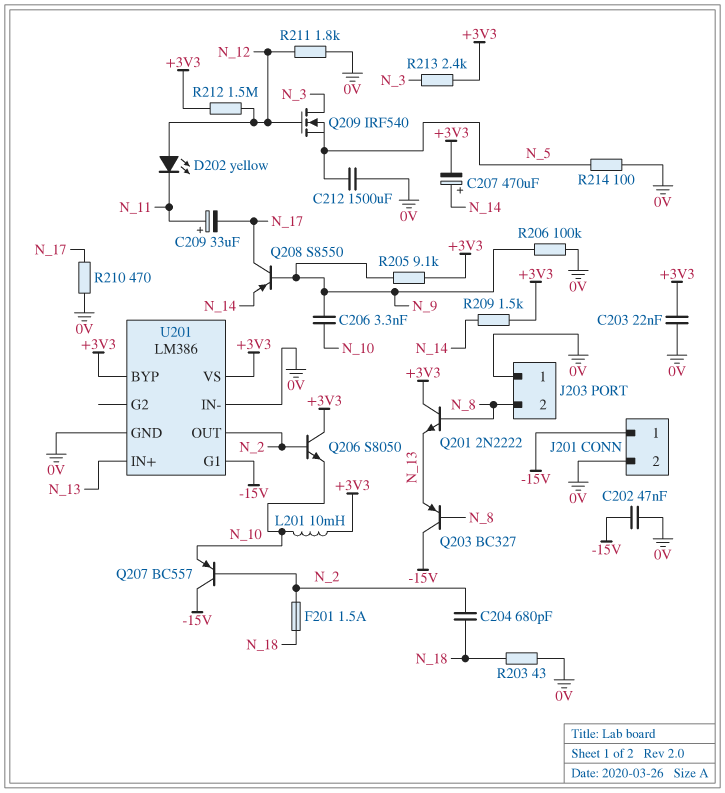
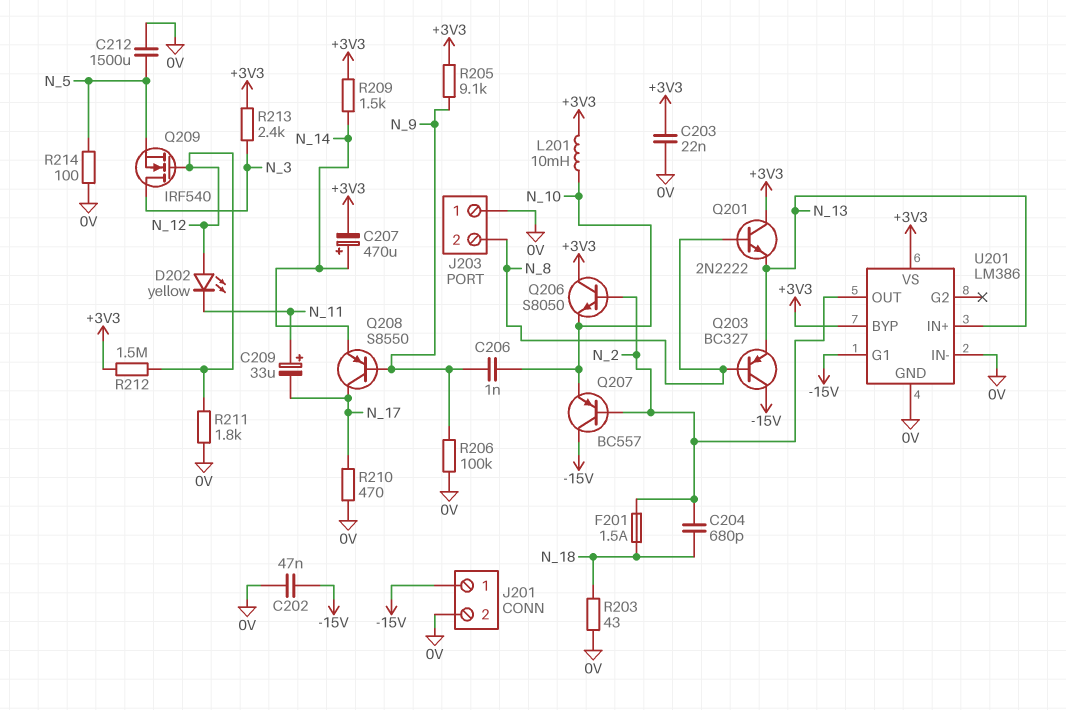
C206: 3.3nF (N_9, N_10) -> 1nF (N_9, N_10)

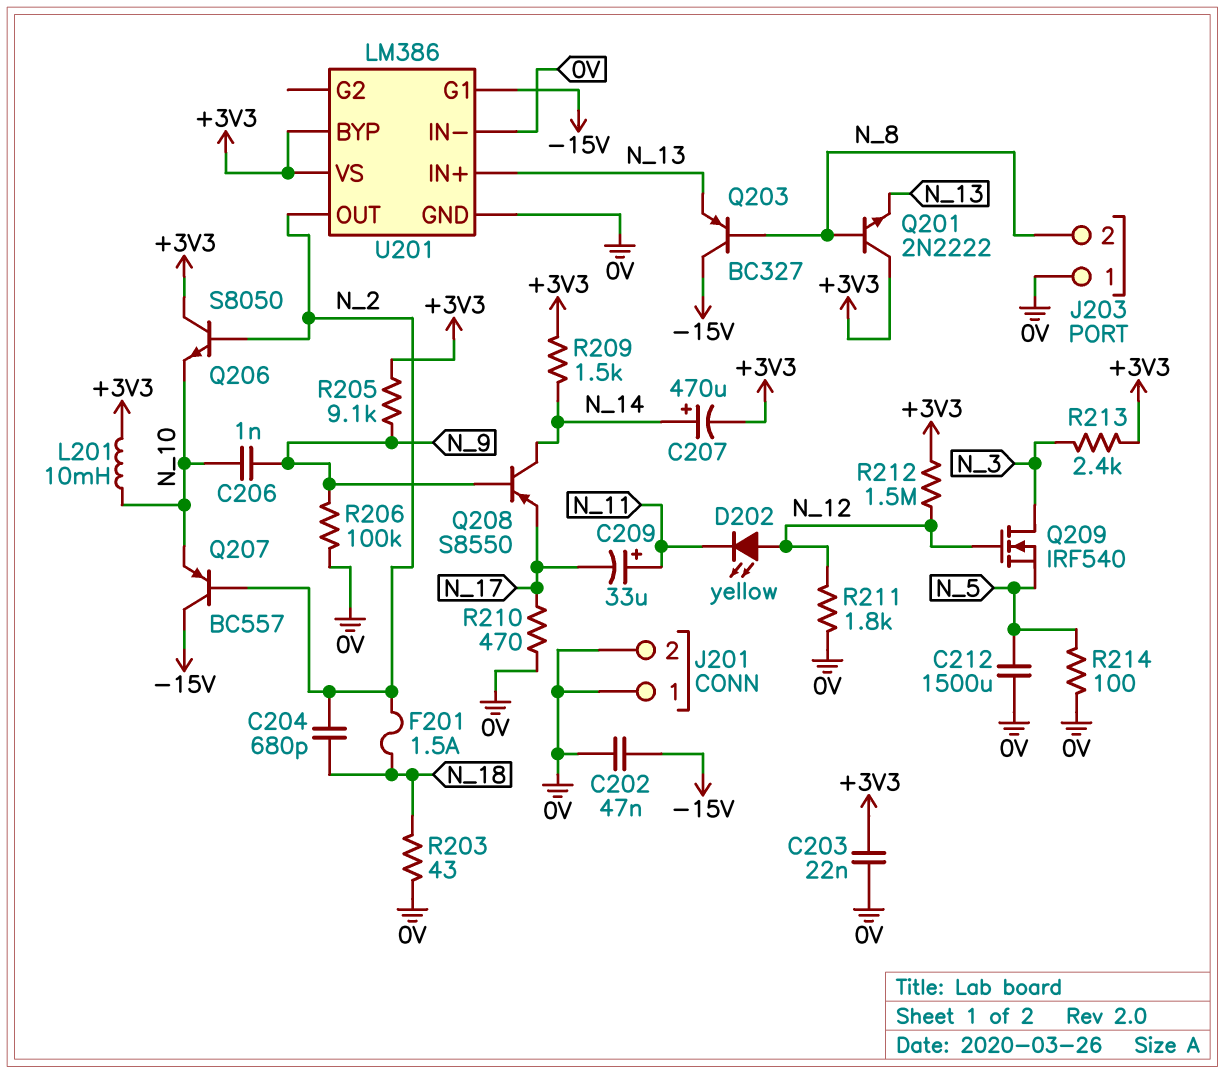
J201 pin 1: -15V -> 0V
Q208: PNP S8550 (B N_9, C N_17, E N_14) -> PNP S8550 (B N_9, C N_14, E N_17)

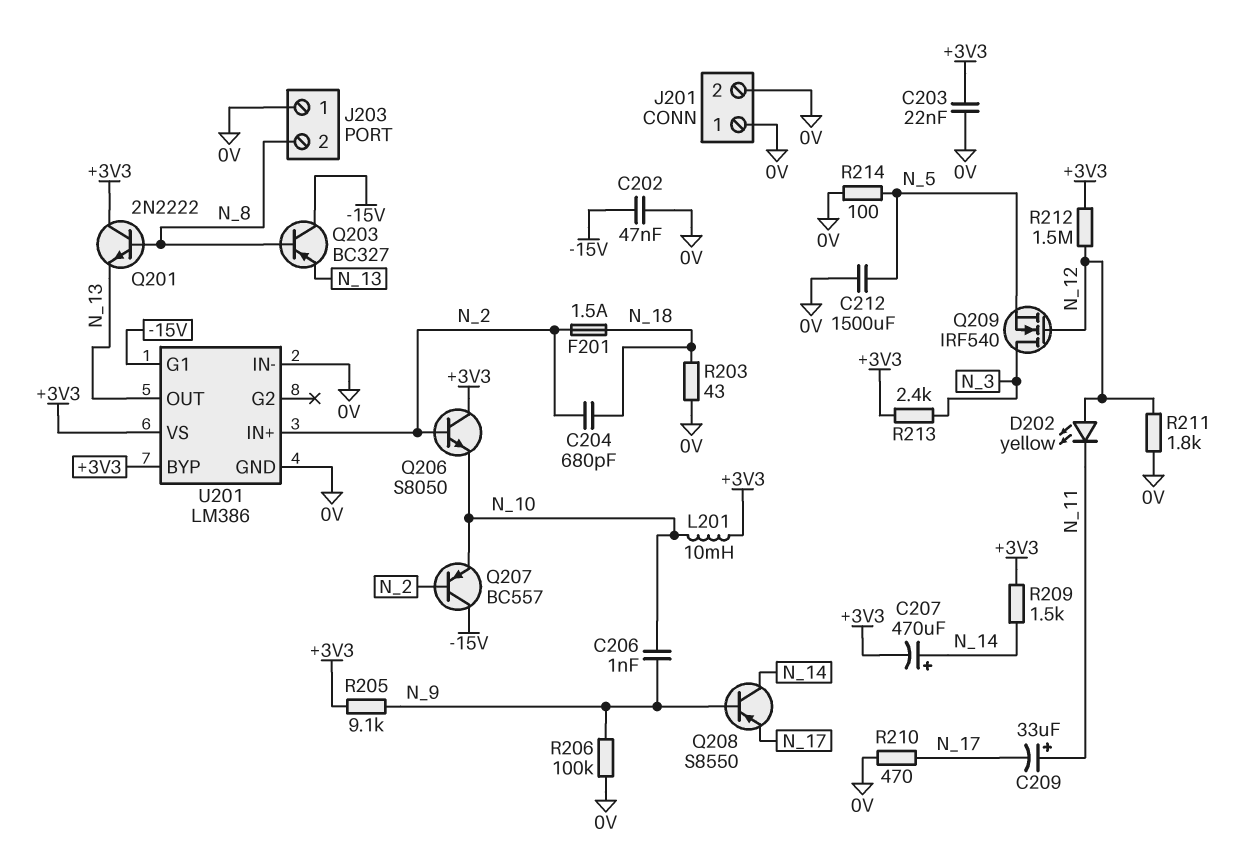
U201 pin IN+: N_13 -> N_2
U201 pin OUT: N_2 -> N_13

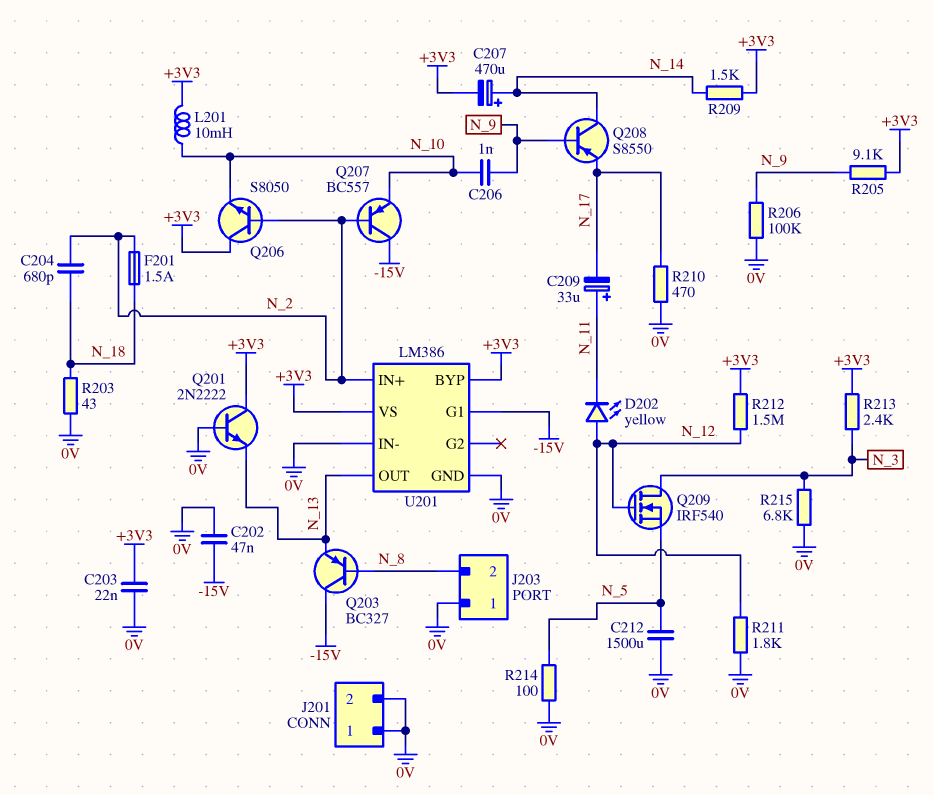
Q201: NPN 2N2222 (B N_8, C +3V3, E N_13) -> NPN 2N2222 (B 0V, C +3V3, E N_13)
R215: none -> 6.8k (0V, N_3)

